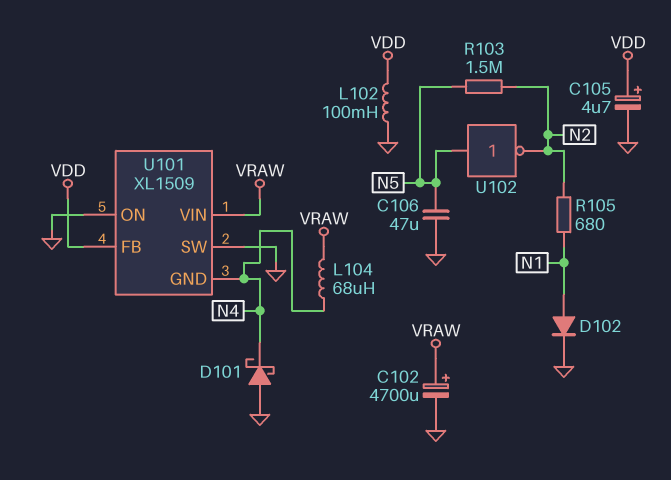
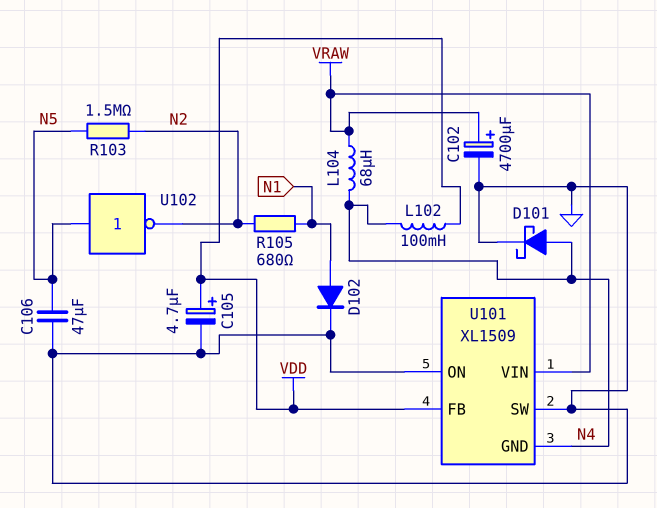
D101: schottky (A GND, K N4) -> schottky (A N4, K GND)
L102: 100mH (GND, VDD) -> 100mH (N4, VDD)

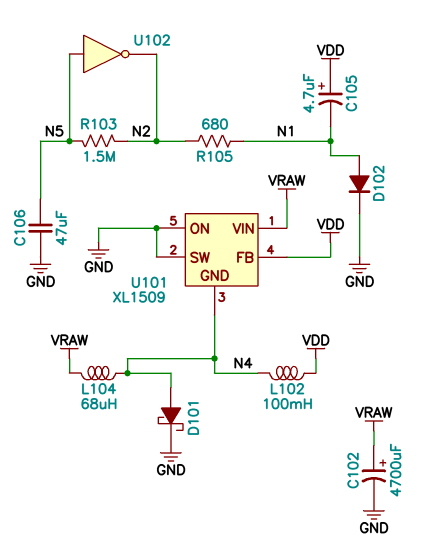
C105: 4.7uF (plus VDD, minus GND) -> 4.7uF (plus VDD, minus N1)

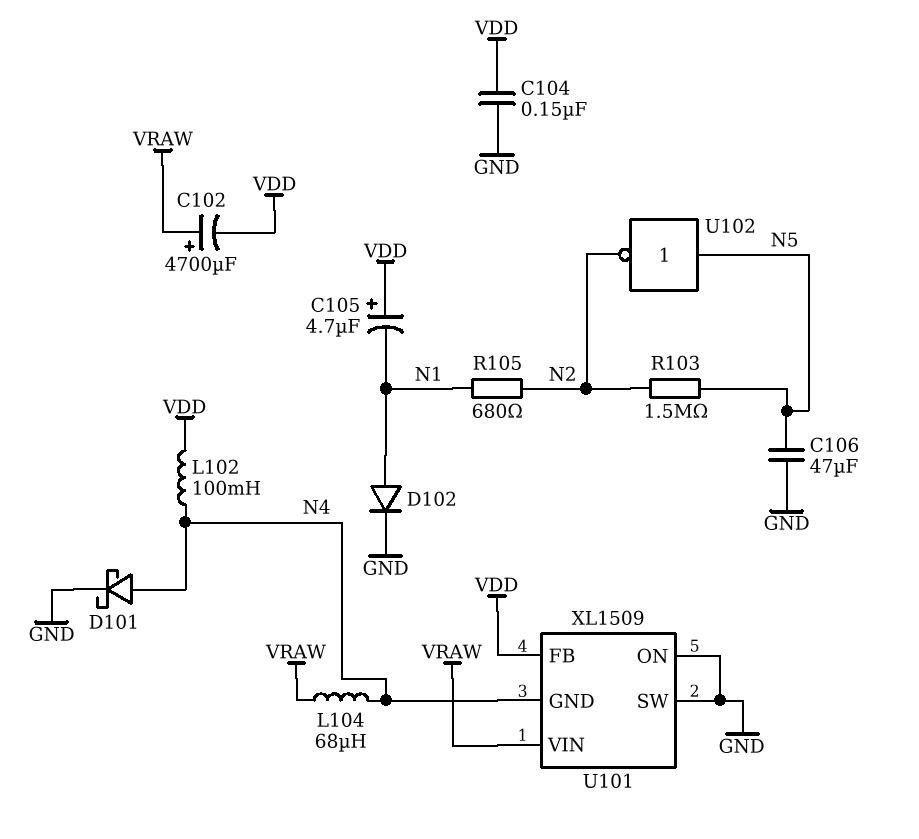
C102: 4700uF (plus VRAW, minus GND) -> 4700uF (plus VRAW, minus VDD)
C104: none -> 150nF (GND, VDD)

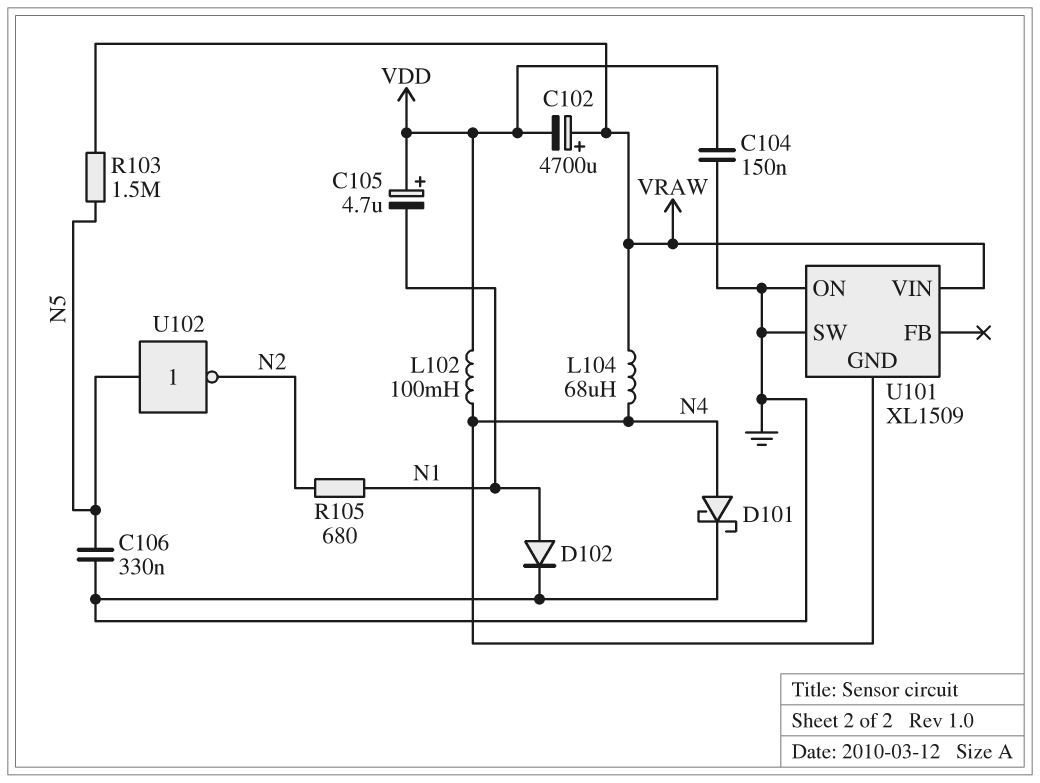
C106: 47uF (GND, N5) -> 330nF (GND, N5)
R103: 1.5M (N2, N5) -> 1.5M (N5, VRAW)
U101 pin FB: VDD -> none

